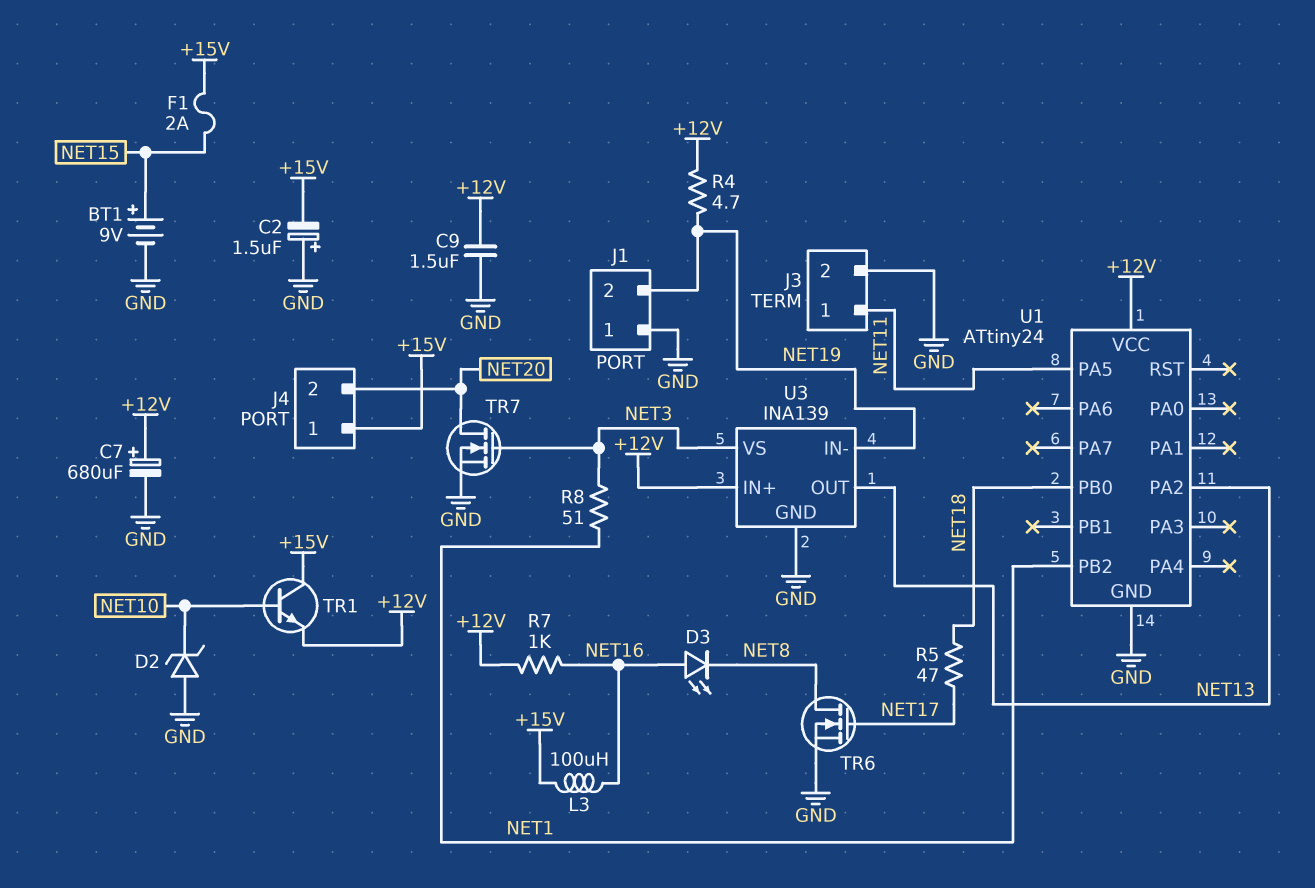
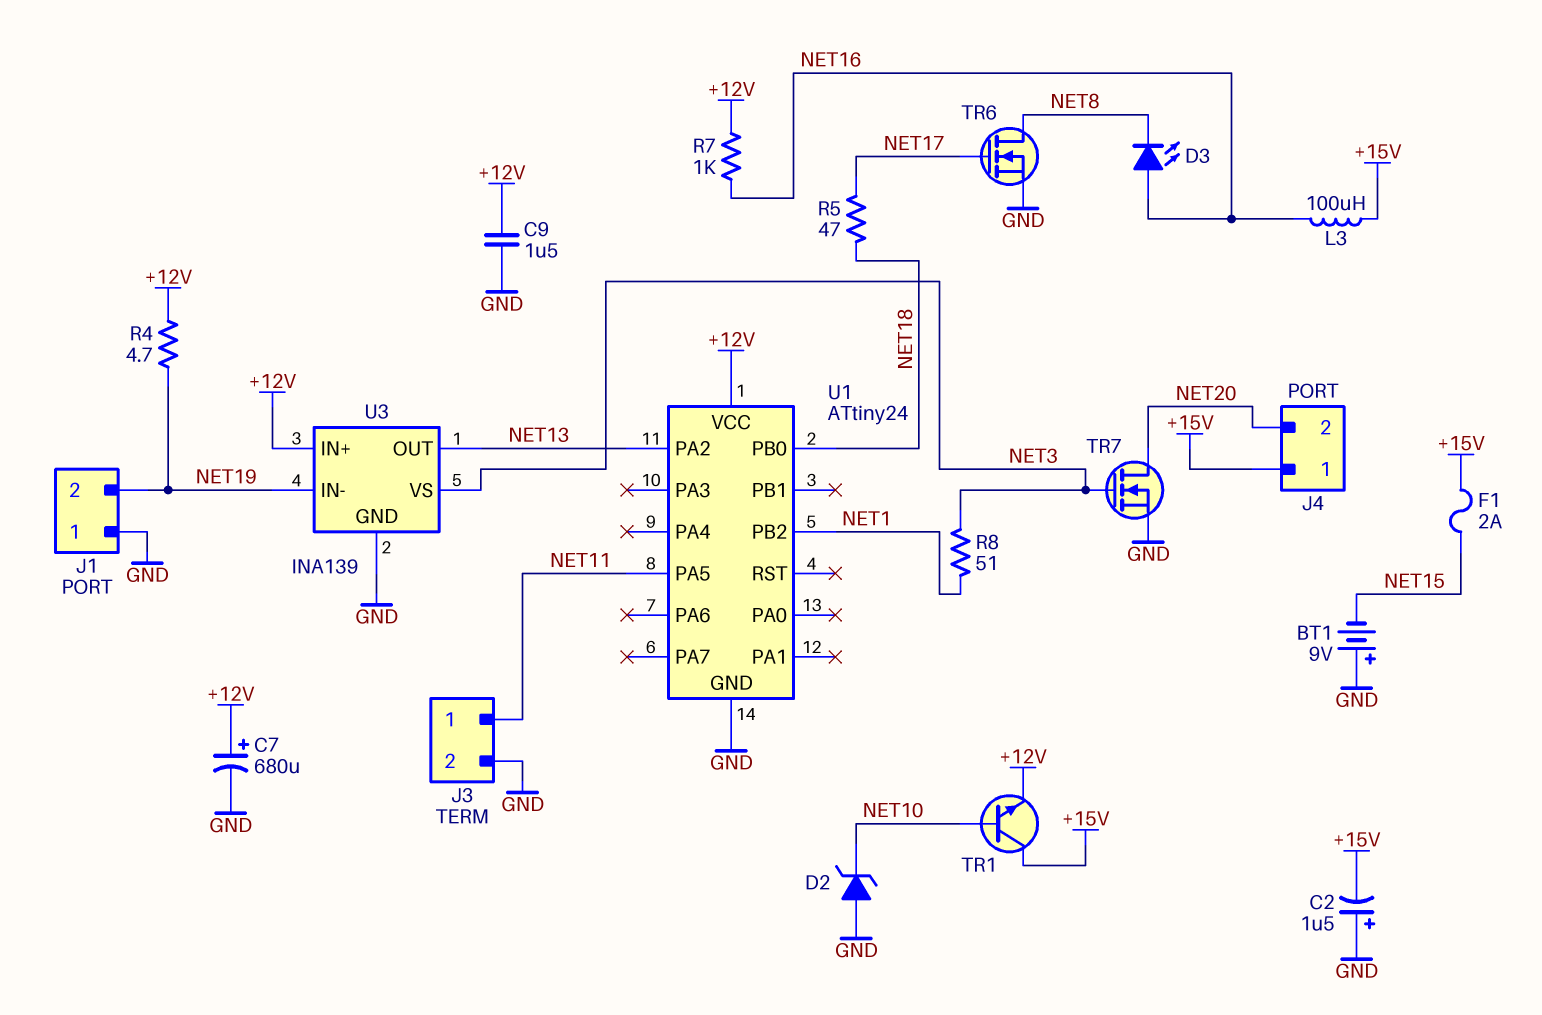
BT1: 9V (plus NET15, minus GND) -> 9V (plus GND, minus NET15)

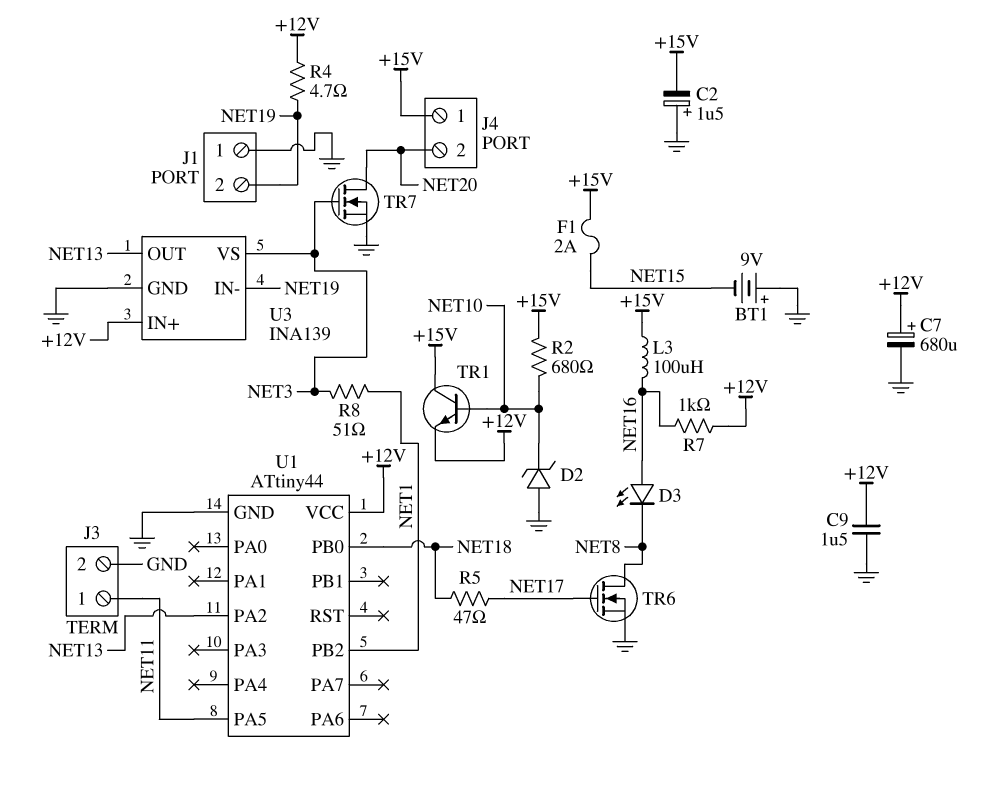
R2: none -> 680 (+15V, NET10)
U1: ATtiny24 -> ATtiny44

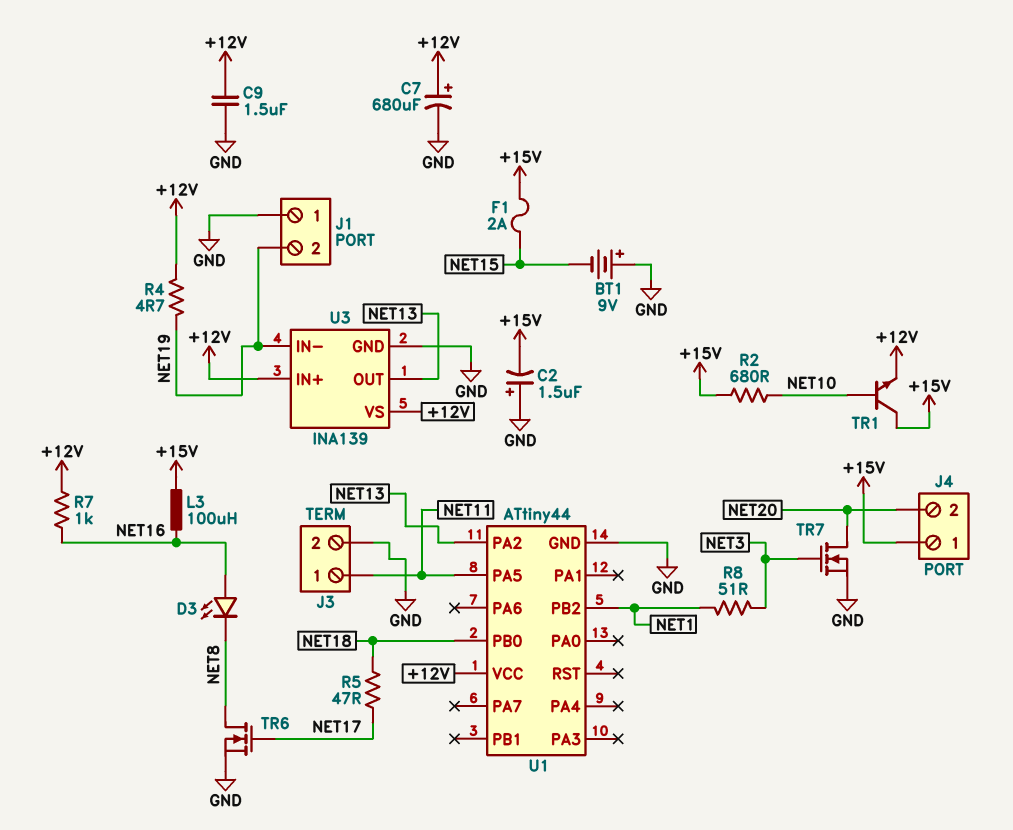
D2: zener (A GND, K NET10) -> none
U3 pin VS: NET3 -> +12V

